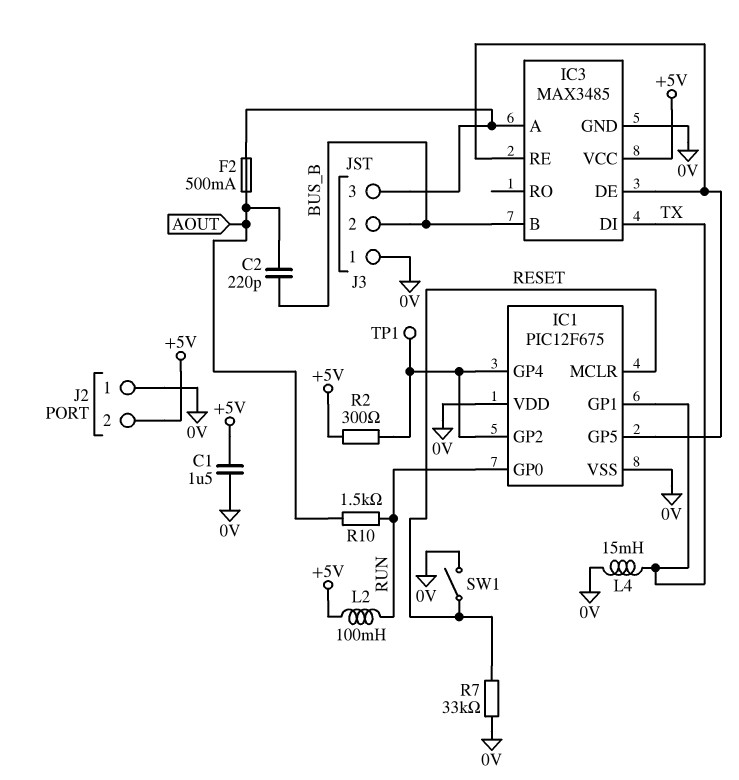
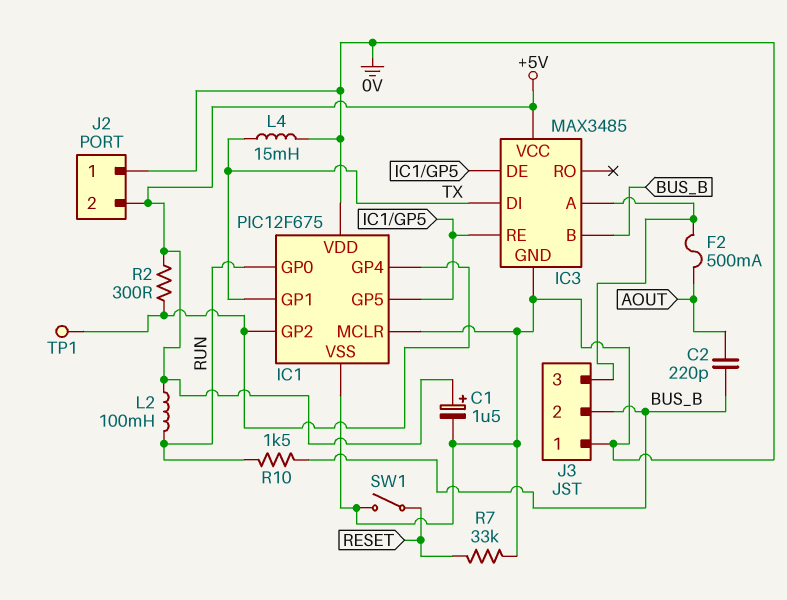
C1: 1.5uF (+5V, 0V) -> 1.5uF (plus +5V, minus 0V)
IC1 pin MCLR: RESET -> 0V
R10: 1.5k (AOUT, RUN) -> 1.5k (BUS_B, RUN)

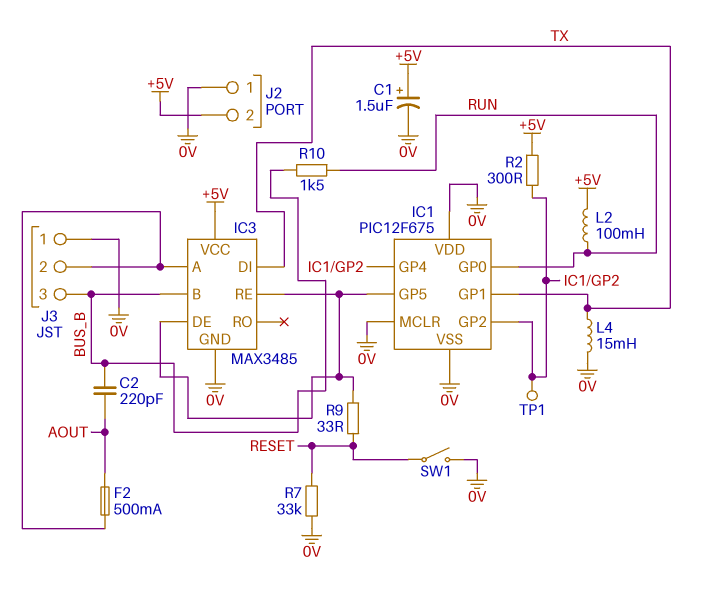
J3 pin 2: BUS_B -> IC3/A
J3 pin 3: IC3/A -> BUS_B
R9: none -> 33 (IC1/GP5, RESET)

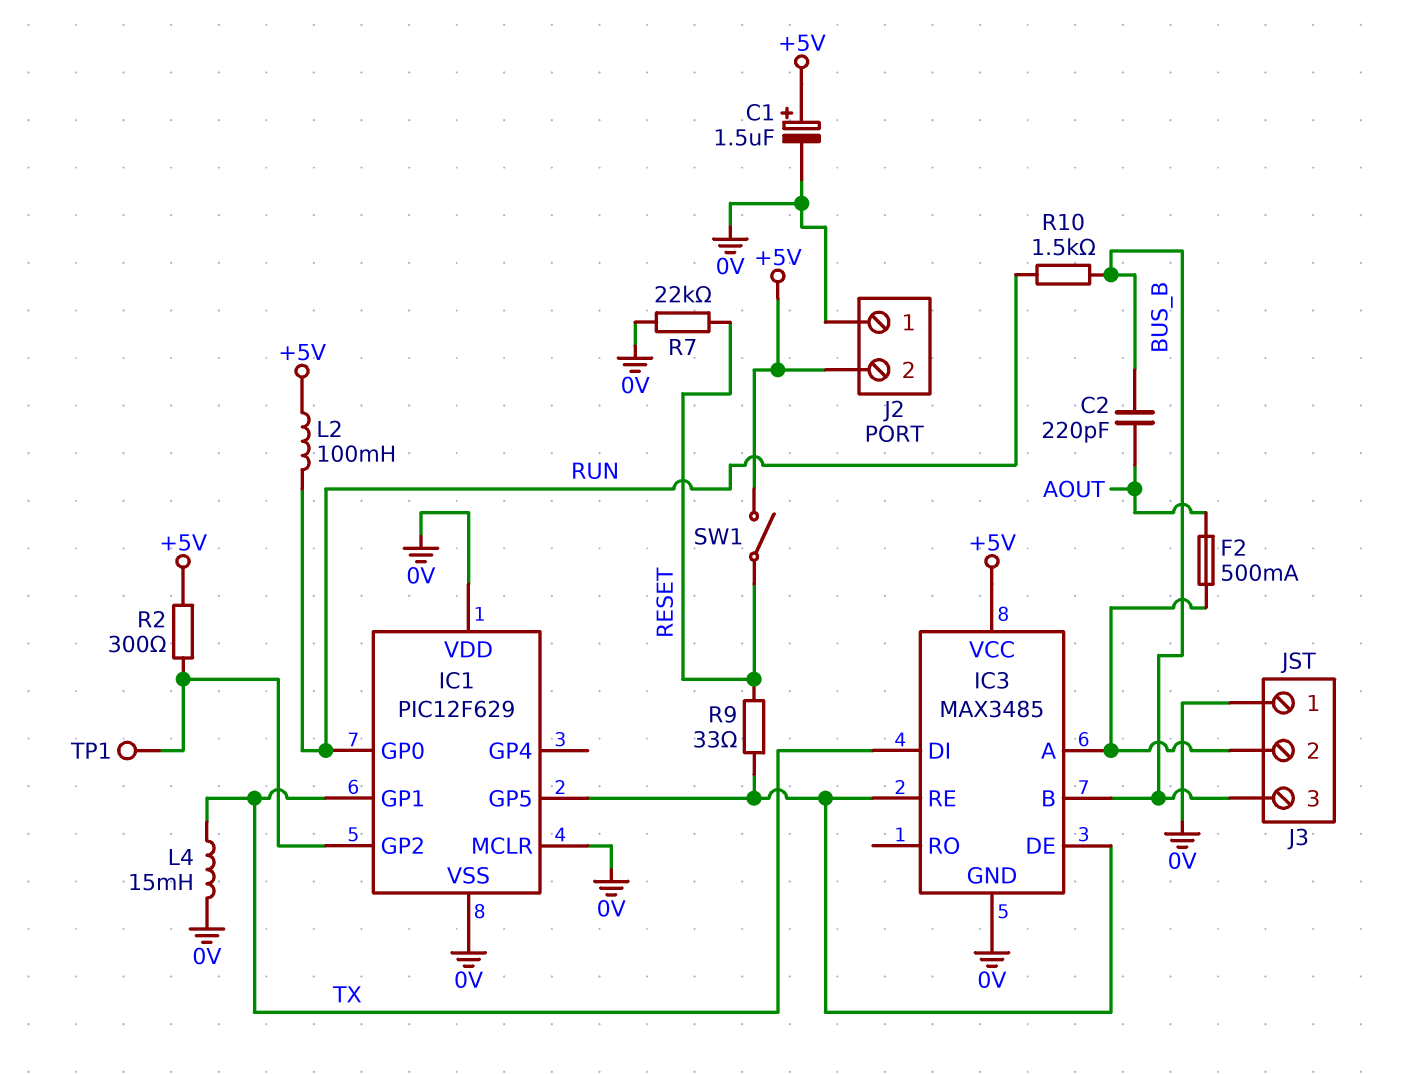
IC1: PIC12F675 -> PIC12F629
IC1 pin GP4: IC1/GP2 -> none
R7: 33k (0V, RESET) -> 22k (0V, RESET)
SW1: switch (0V, RESET) -> switch (+5V, RESET)

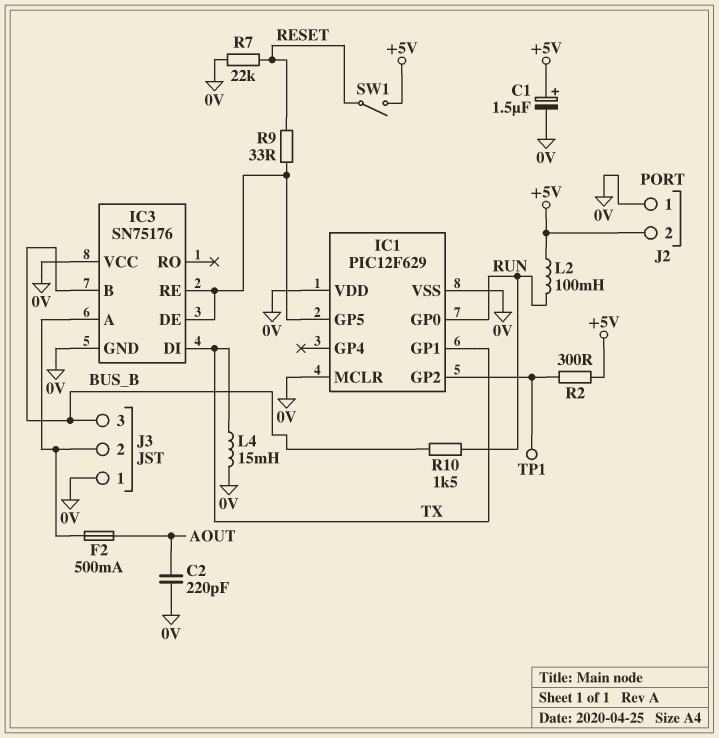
C2: 220pF (AOUT, BUS_B) -> 220pF (0V, AOUT)
IC3: MAX3485 -> SN75176
IC3 pin VCC: +5V -> 0V

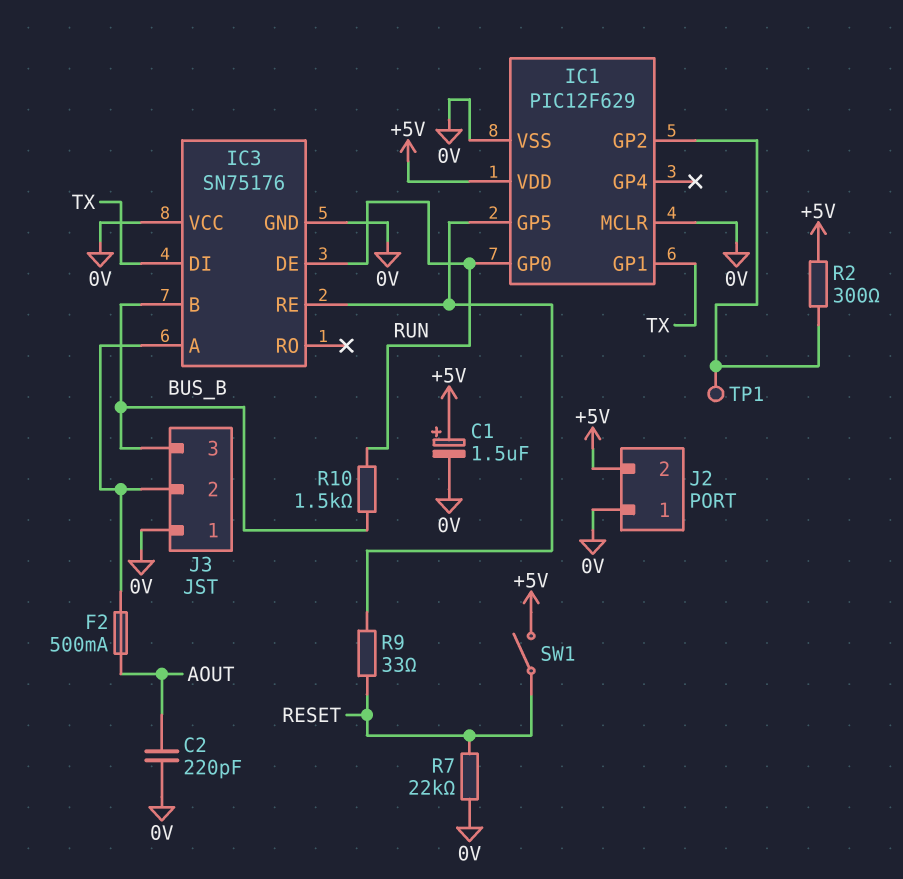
IC1 pin VDD: 0V -> +5V
IC3 pin DE: IC1/GP5 -> RUN
L2: 100mH (+5V, RUN) -> none
L4: 15mH (0V, TX) -> none

